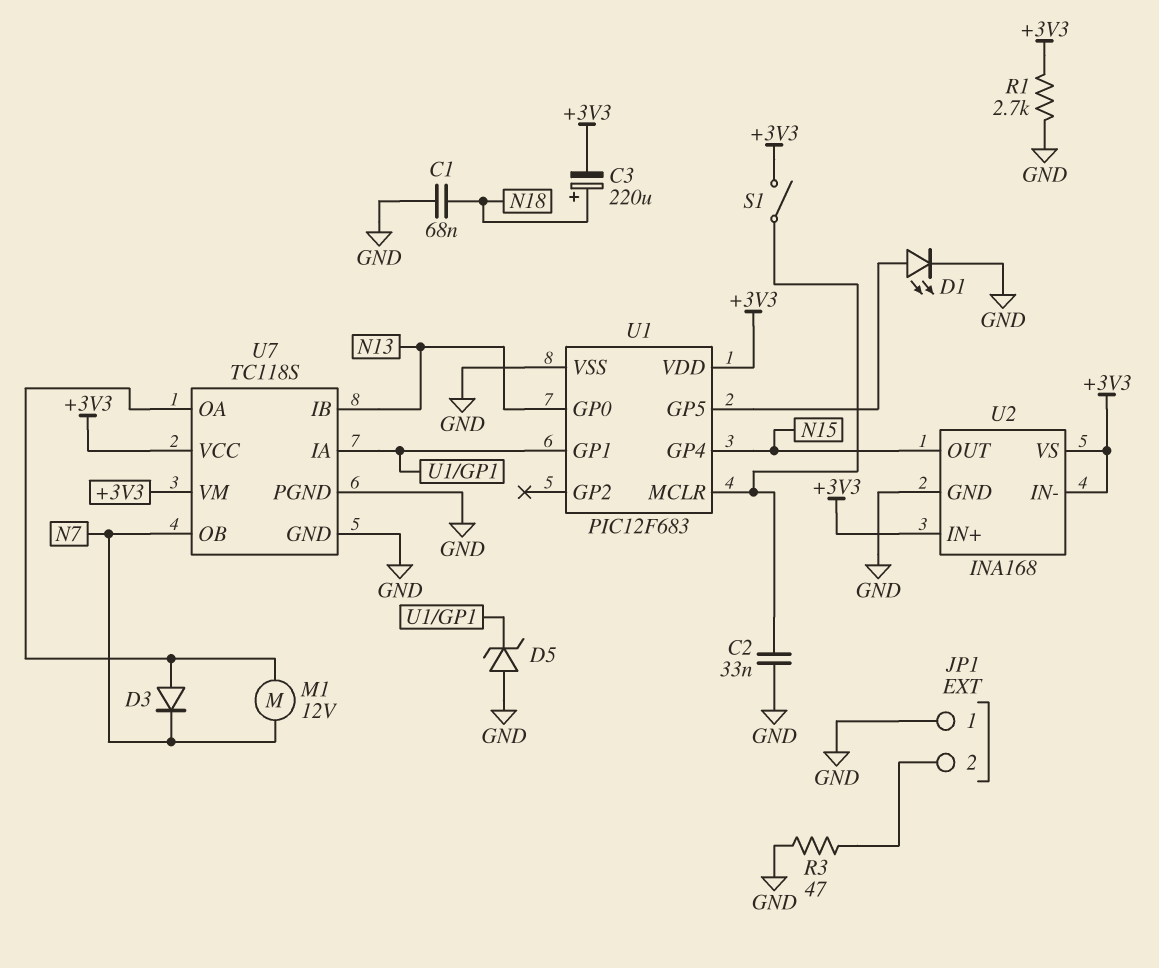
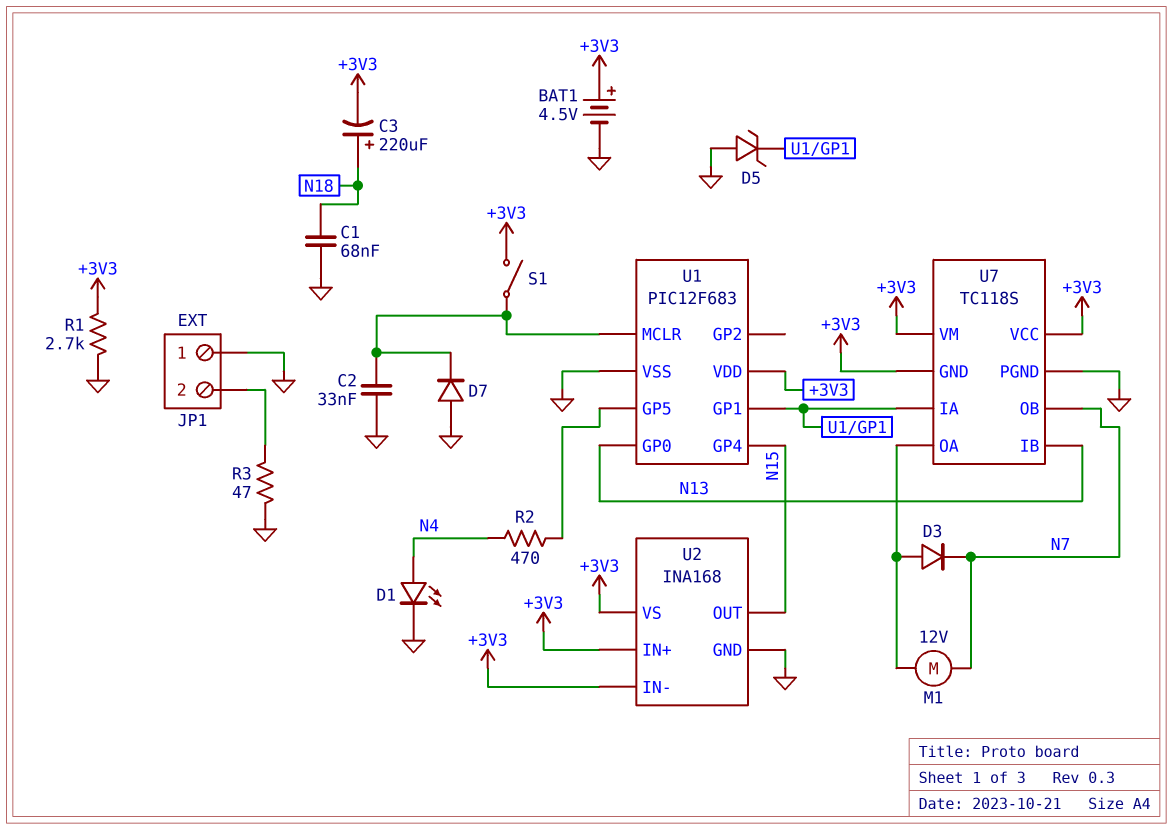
BAT1: none -> 4.5V (plus +3V3, minus GND)
D1: LED (A U1/GP5, K GND) -> LED (A N4, K GND)
D7: none -> diode (A GND, K U1/MCLR)
R2: none -> 470 (N4, U1/GP5)
U7 pin GND: GND -> +3V3

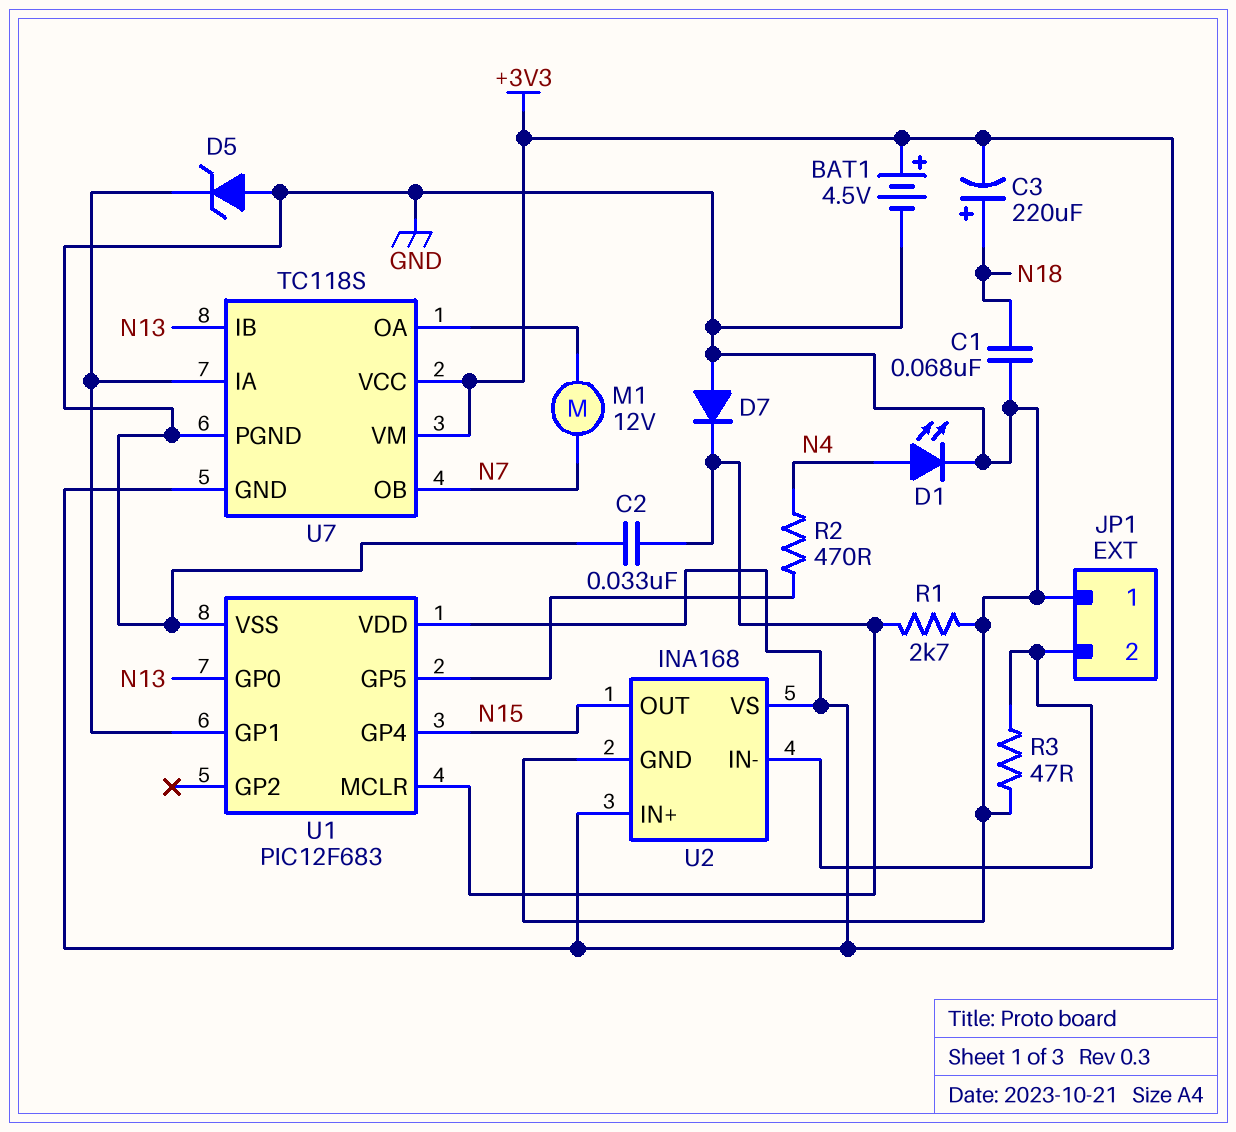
D3: diode (A U7/OA, K N7) -> none
R1: 2.7k (+3V3, GND) -> 2.7k (GND, U1/MCLR)
S1: switch (+3V3, U1/MCLR) -> none
U2 pin IN-: +3V3 -> JP1/2

